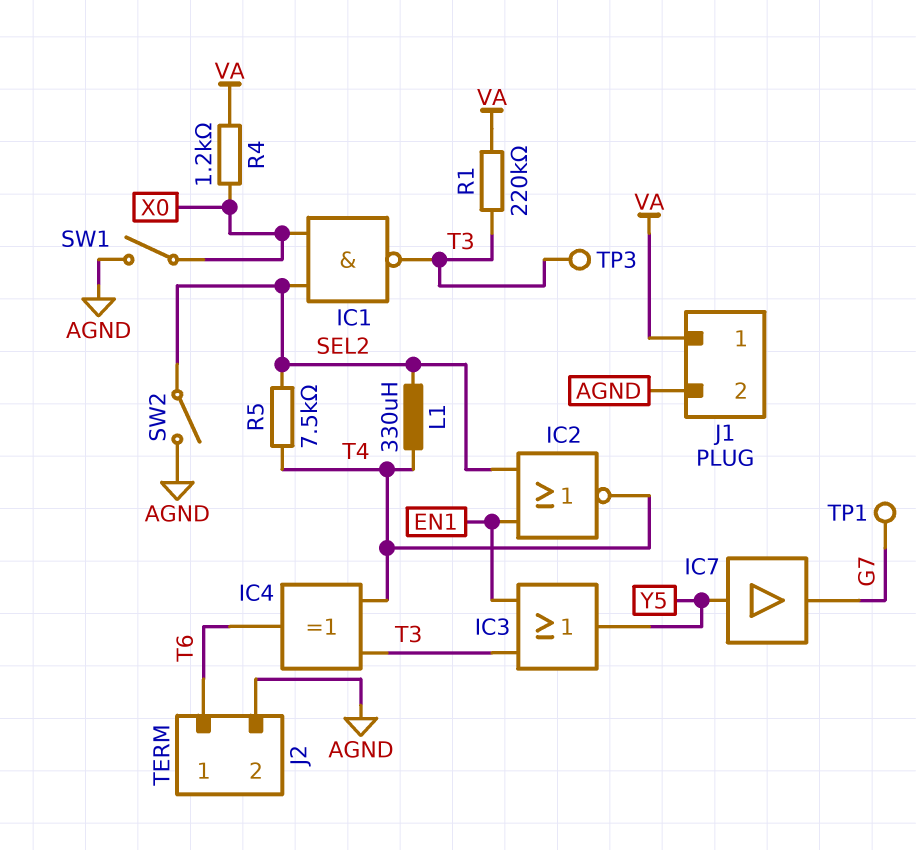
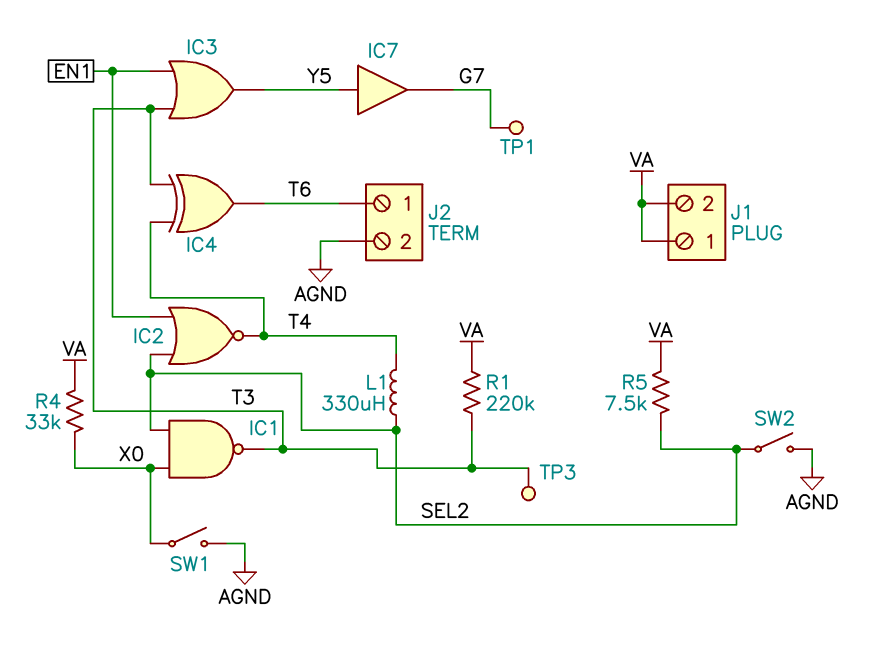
J1 pin 2: AGND -> VA
R4: 1.2k (VA, X0) -> 33k (VA, X0)
R5: 7.5k (SEL2, T4) -> 7.5k (SEL2, VA)

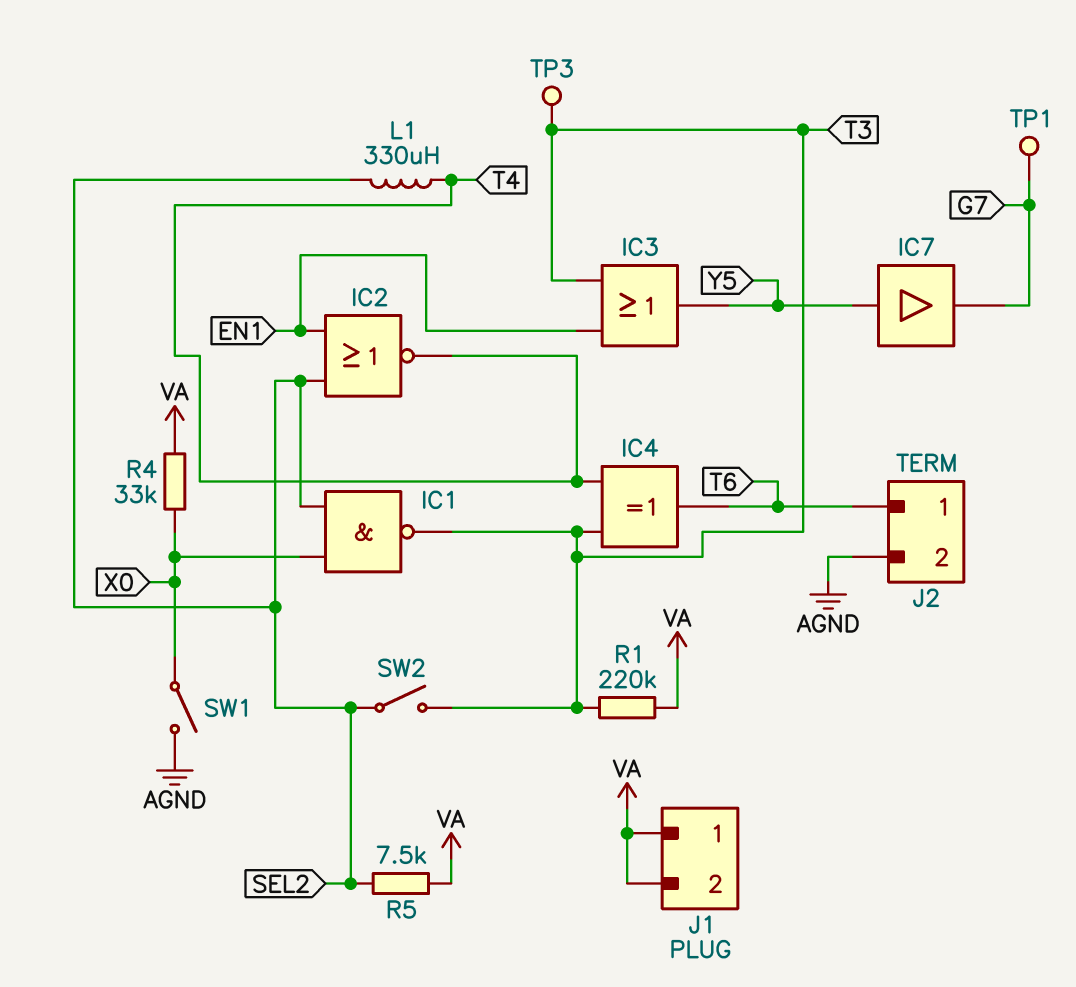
SW2: switch (AGND, SEL2) -> switch (SEL2, T3)

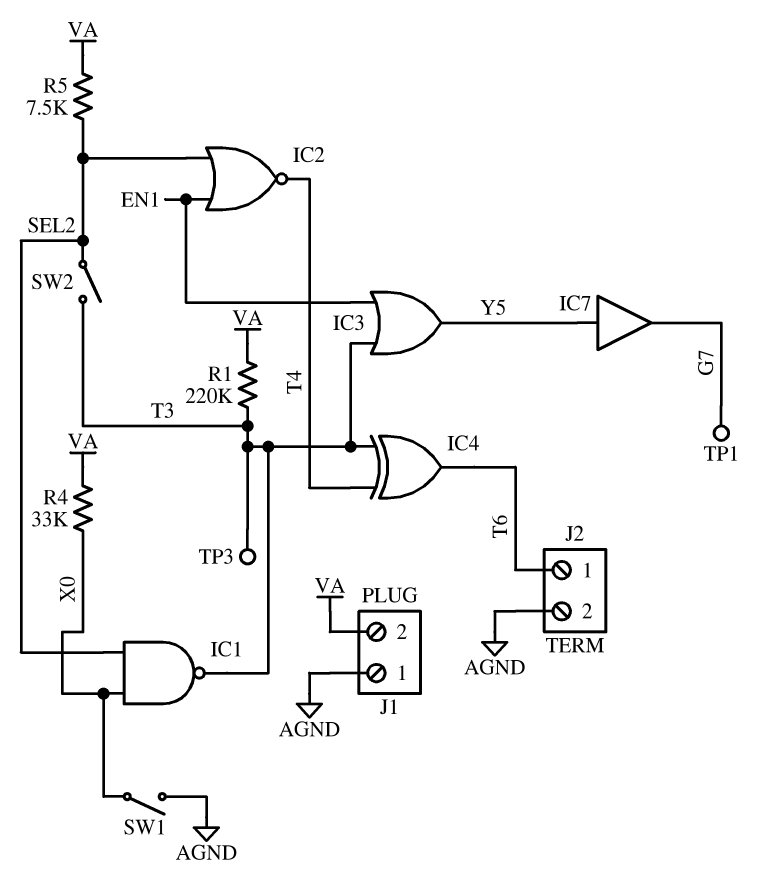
J1 pin 1: VA -> AGND
L1: 330uH (SEL2, T4) -> none

